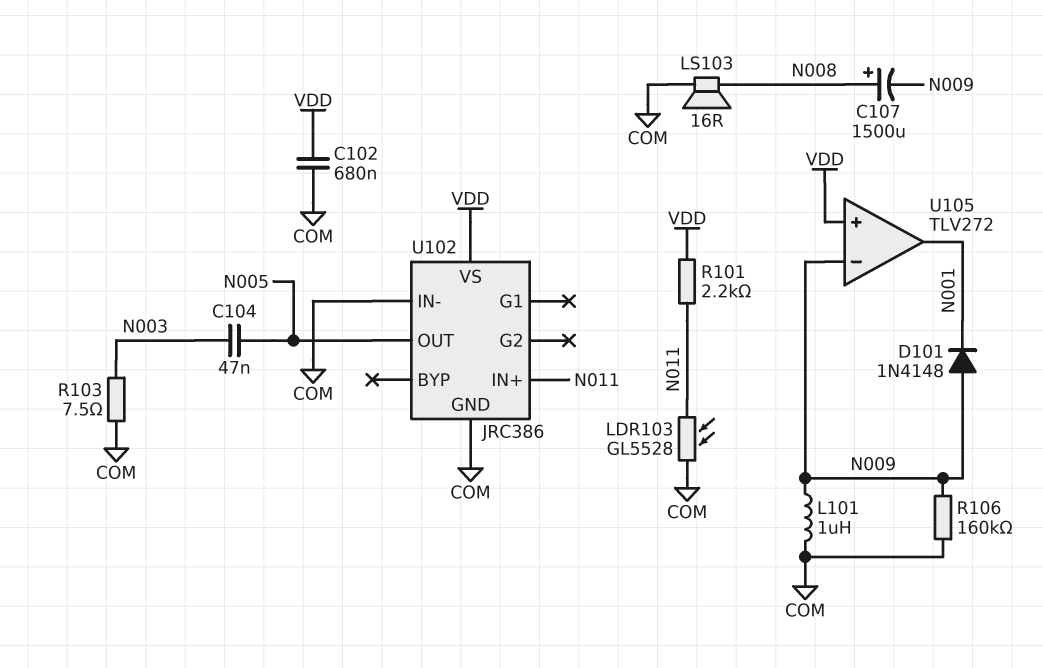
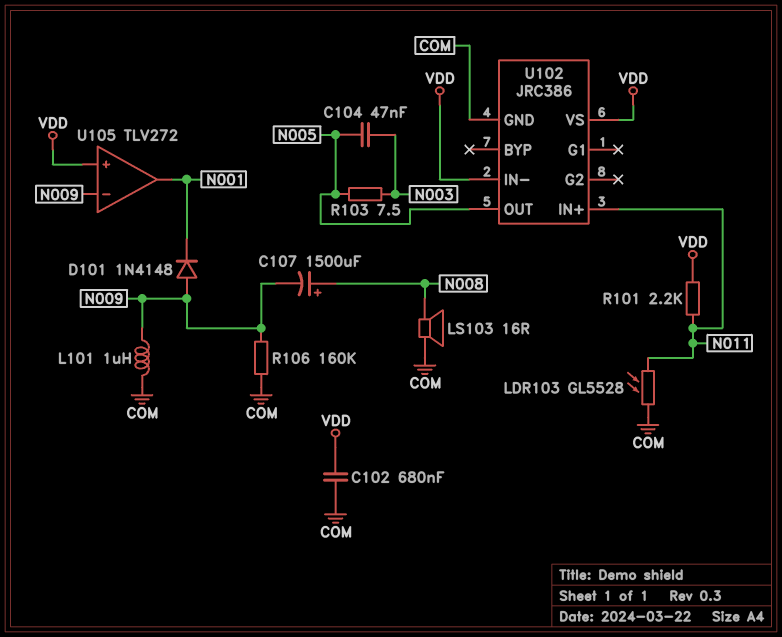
R103: 7.5 (COM, N003) -> 7.5 (N003, N005)
U102 pin IN-: COM -> VDD

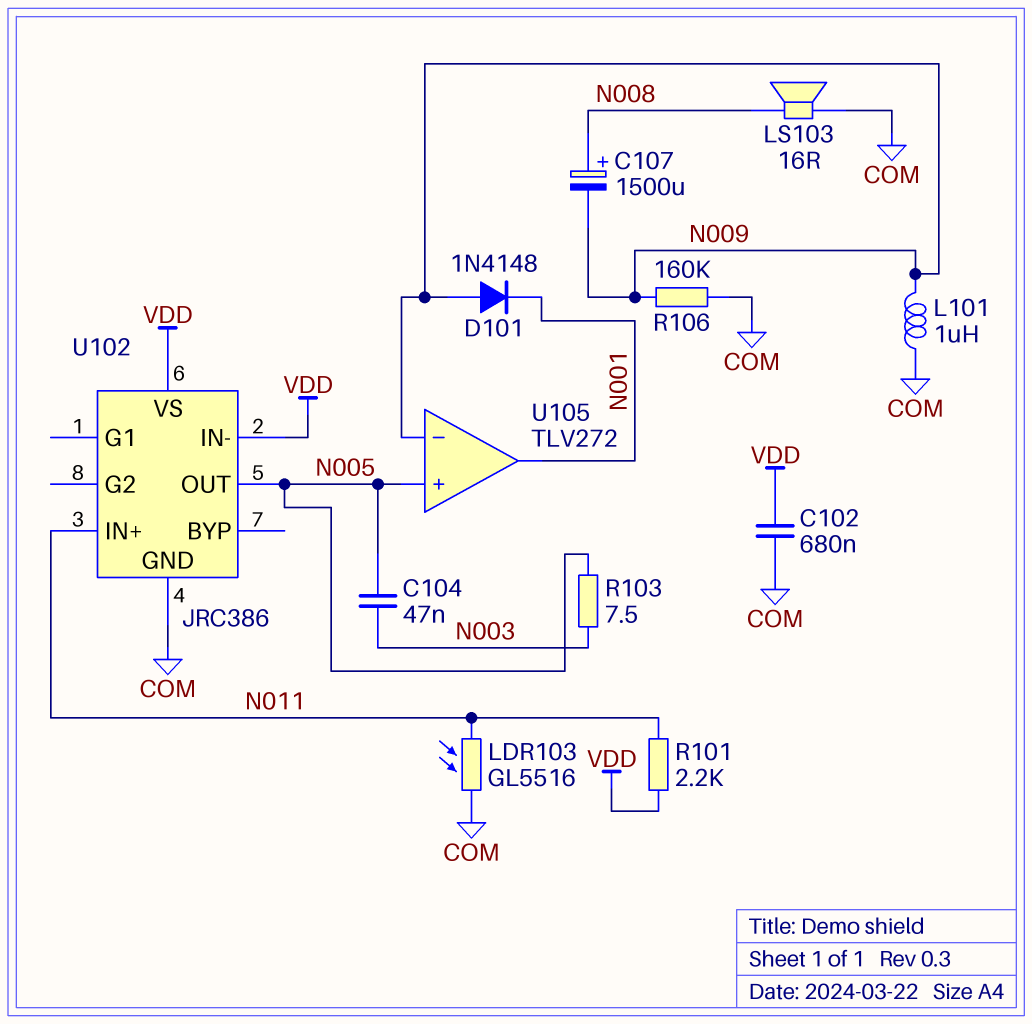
LDR103: GL5528 (COM, N011) -> GL5516 (COM, N011)
U105 pin in+: VDD -> N005

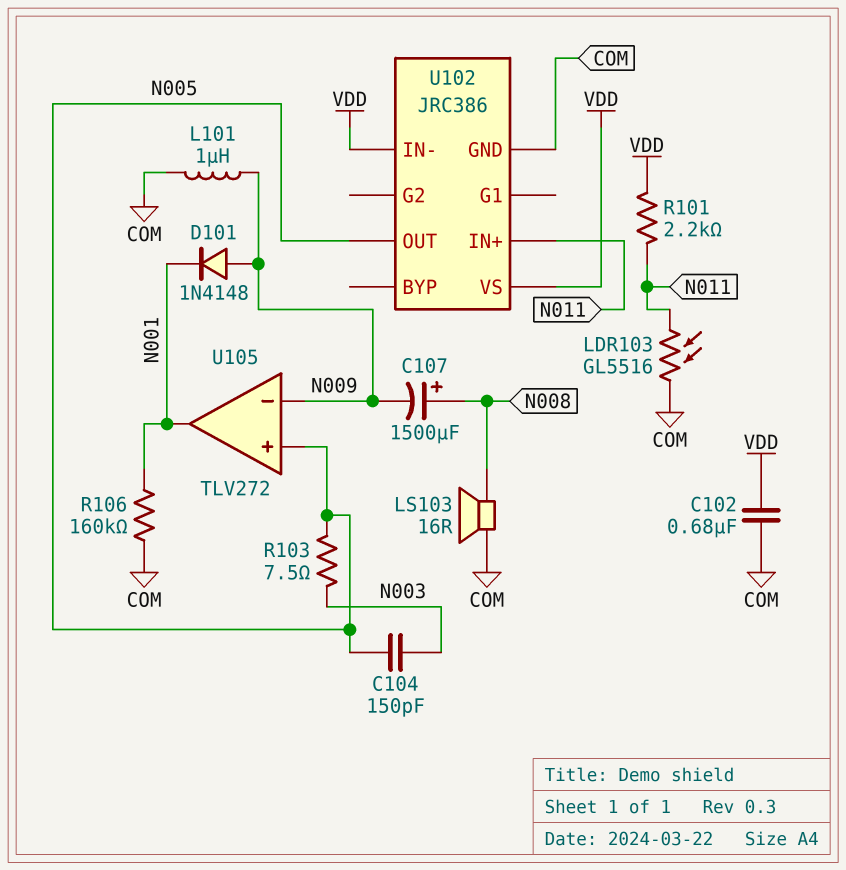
C104: 47nF (N003, N005) -> 150pF (N003, N005)
R106: 160k (COM, N009) -> 160k (COM, N001)

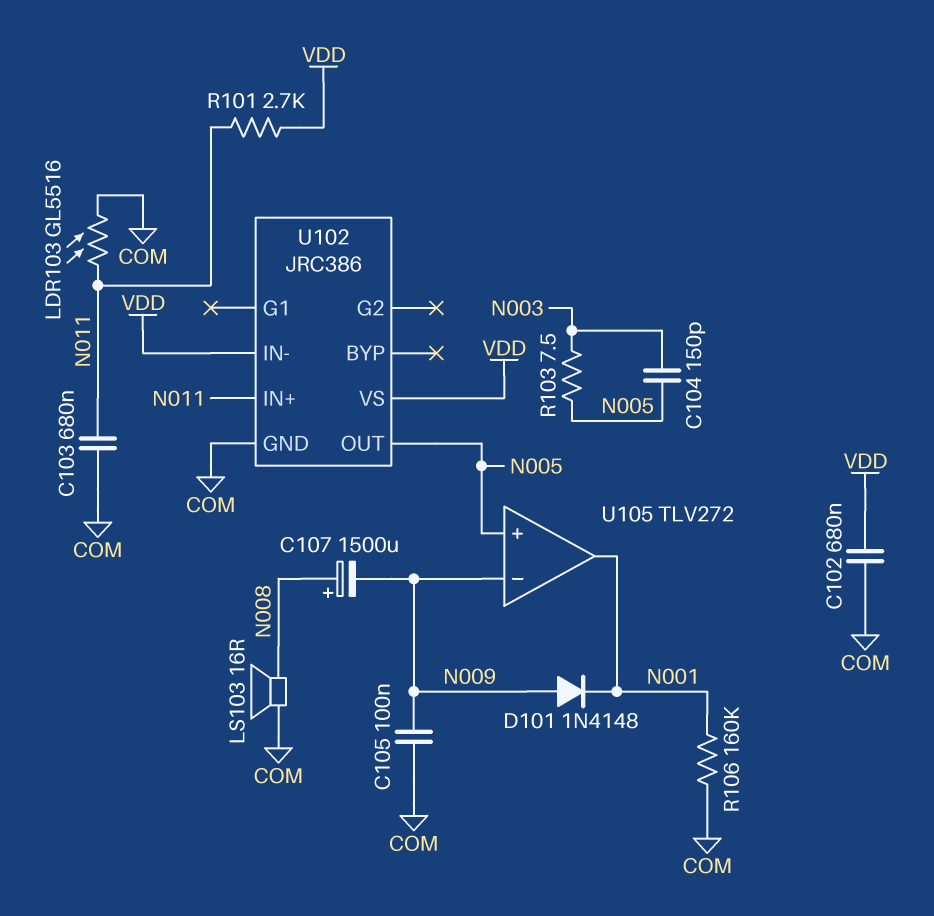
C103: none -> 680nF (COM, N011)
C105: none -> 100nF (COM, N009)
L101: 1uH (COM, N009) -> none
R101: 2.2k (N011, VDD) -> 2.7k (N011, VDD)

